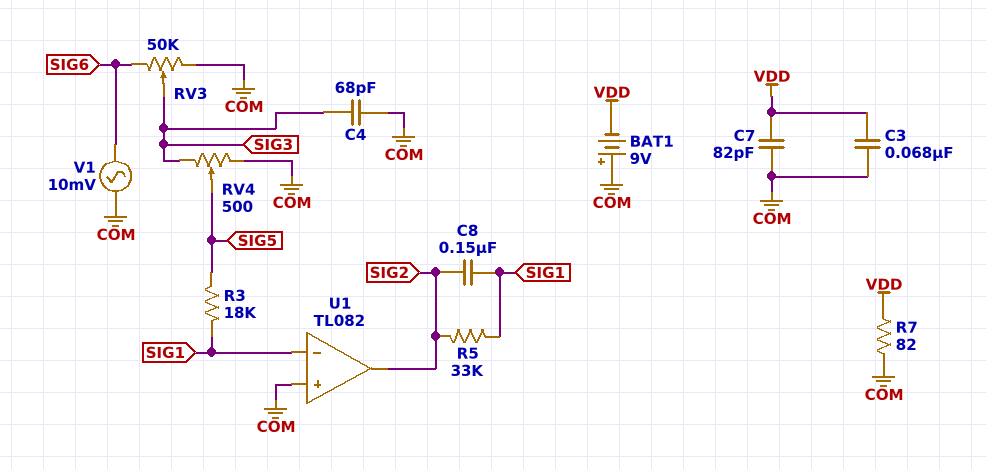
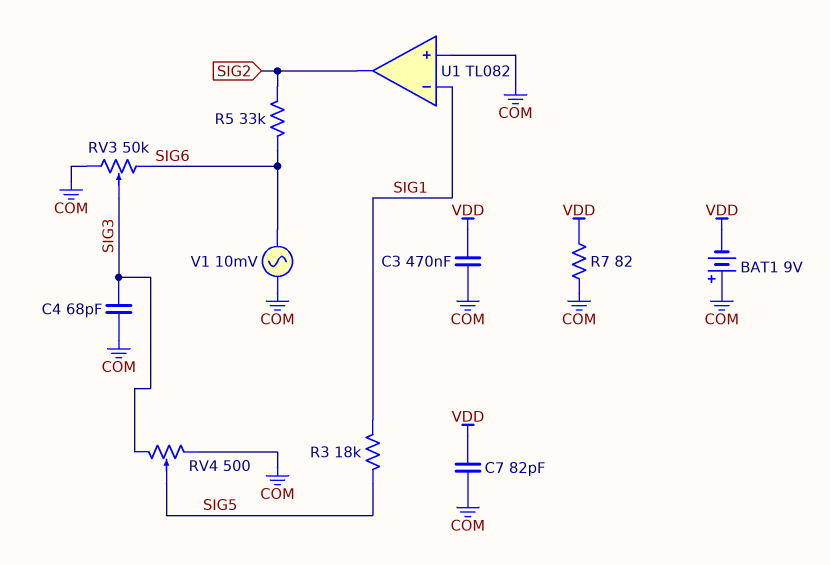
C3: 68nF (COM, VDD) -> 470nF (COM, VDD)
C8: 150nF (SIG1, SIG2) -> none
R5: 33k (SIG1, SIG2) -> 33k (SIG2, SIG6)

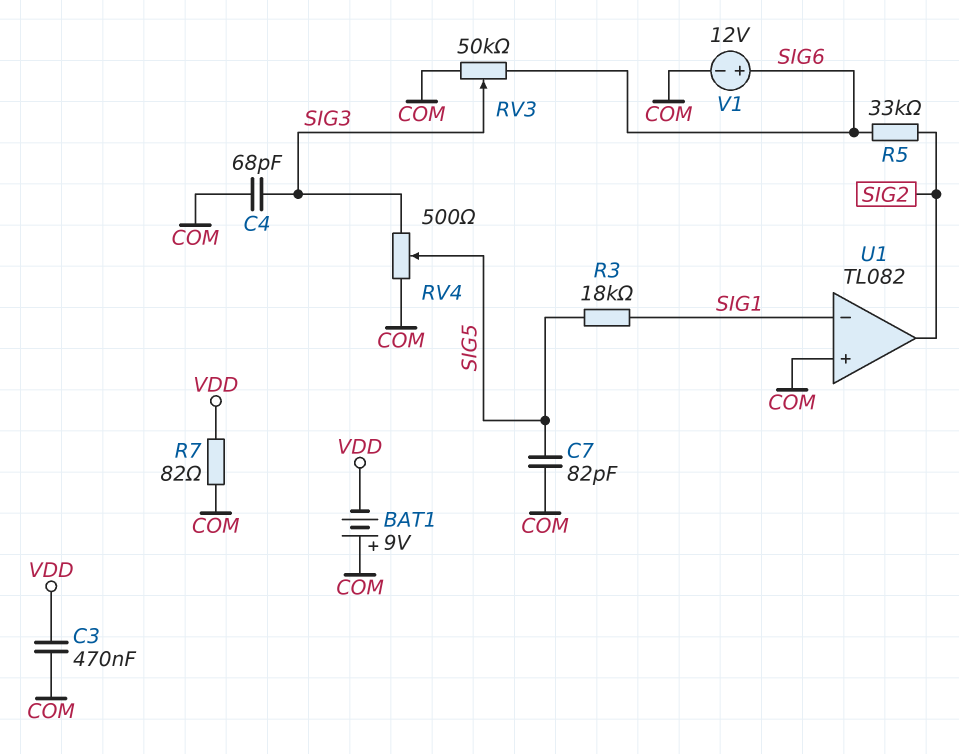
C7: 82pF (COM, VDD) -> 82pF (COM, SIG5)
V1: AC 10mV (COM, SIG6) -> 12V (plus SIG6, minus COM)

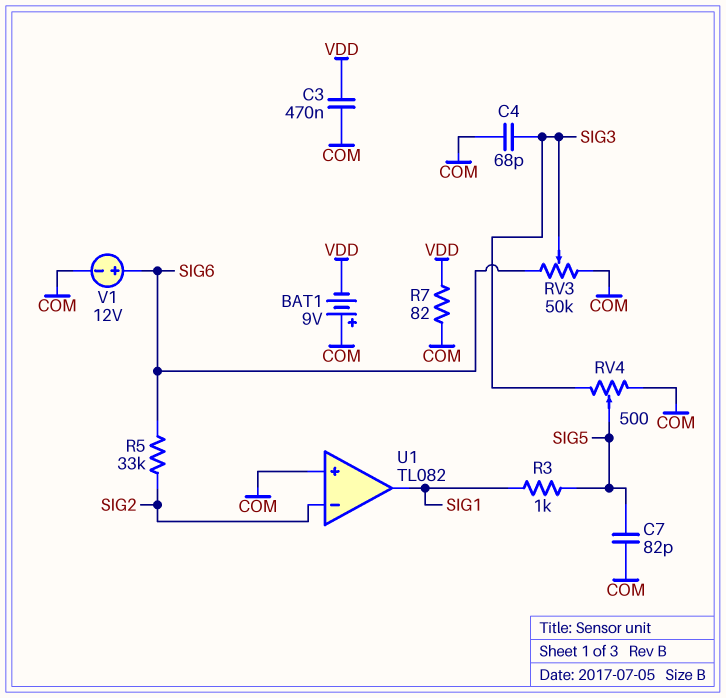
R3: 18k (SIG1, SIG5) -> 1k (SIG1, SIG5)
U1 pin in-: SIG1 -> SIG2
U1 pin out: SIG2 -> SIG1

